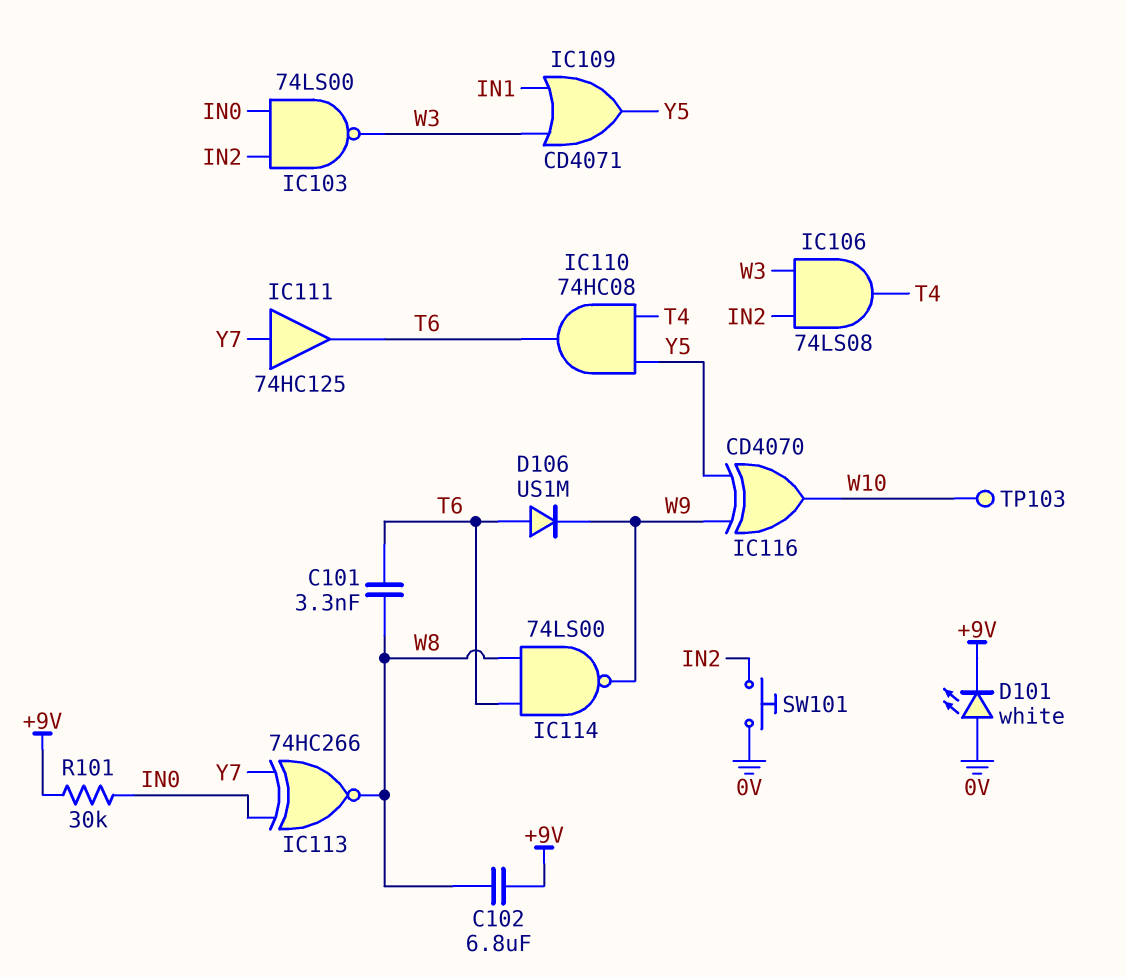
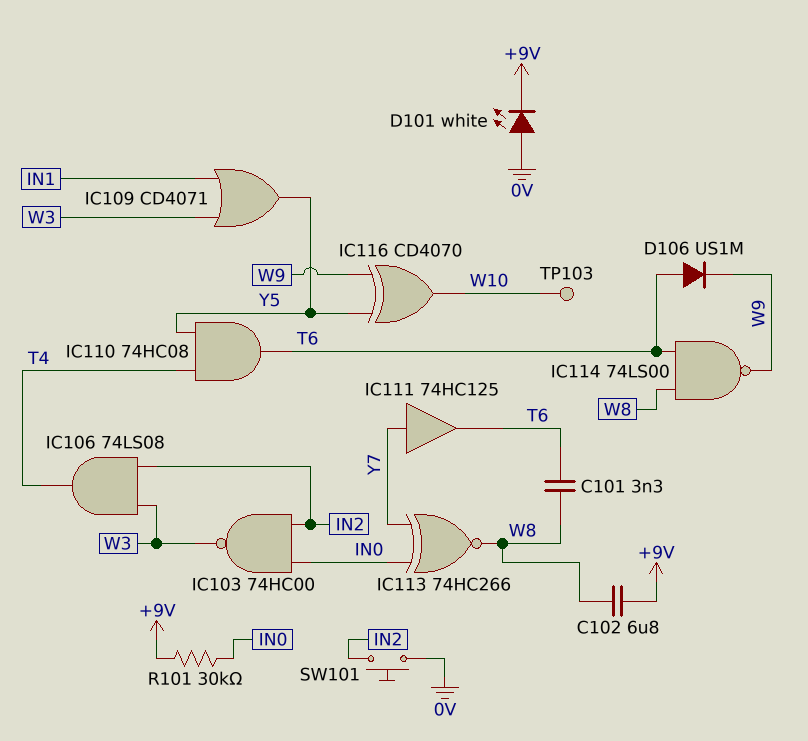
IC103: NAND 74LS00 (in IN0, in IN2, out W3) -> NAND 74HC00 (in IN0, in IN2, out W3)

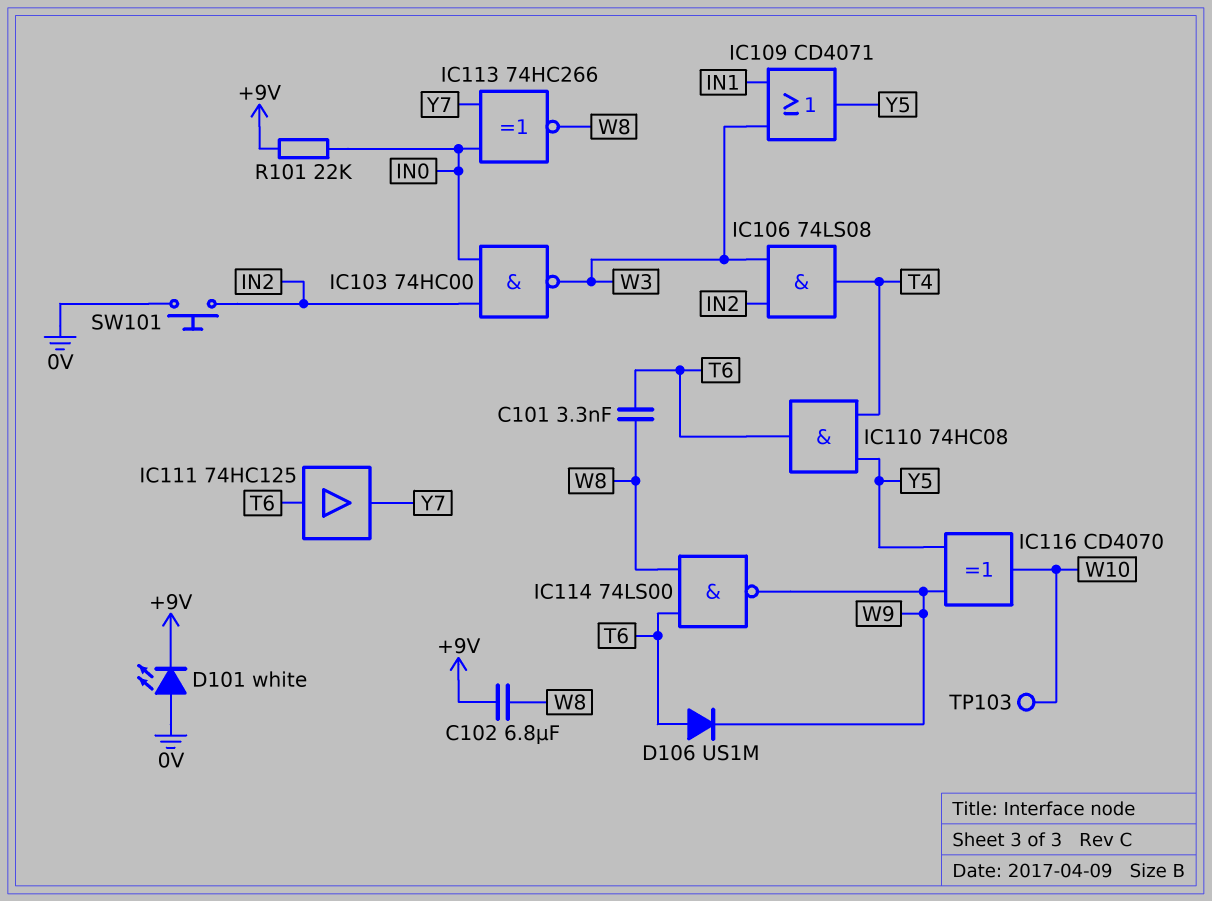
IC111: buffer 74HC125 (in Y7, out T6) -> buffer 74HC125 (in T6, out Y7)
R101: 30k (+9V, IN0) -> 22k (+9V, IN0)

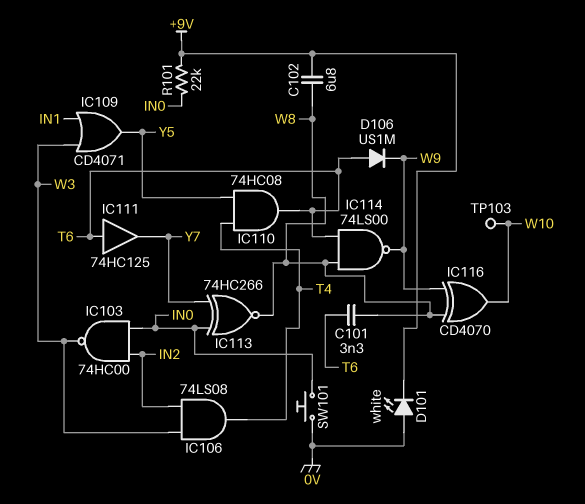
IC116: XOR CD4070 (in W9, in Y5, out W10) -> XOR CD4070 (in W8, in W9, out W10)
SW101: button (0V, IN2) -> button (0V, IN0)

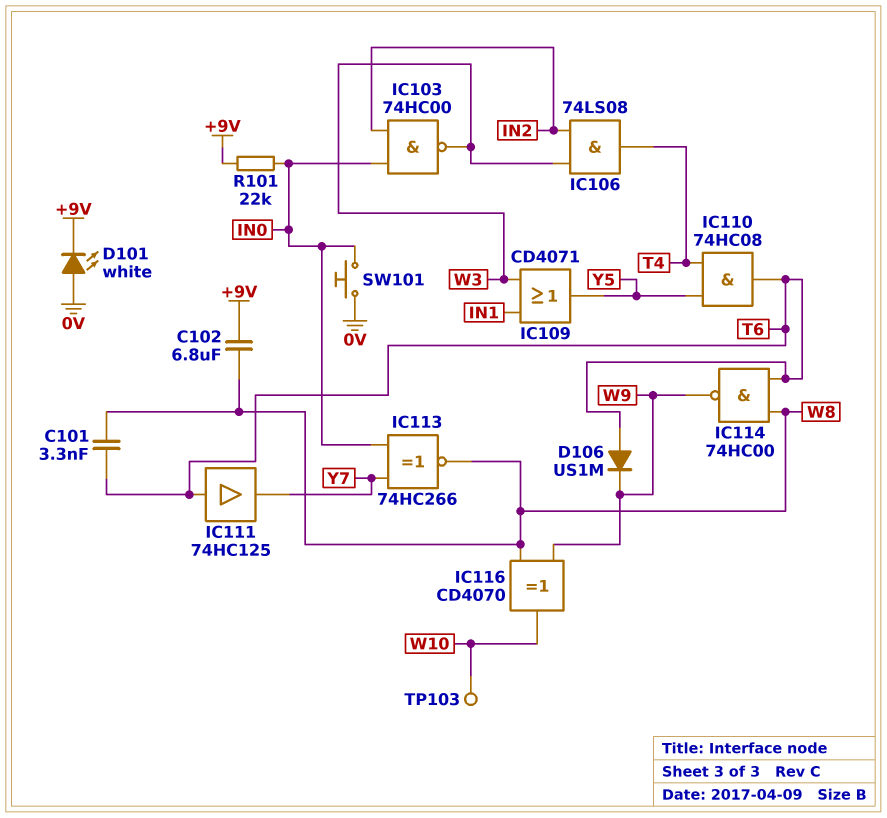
IC114: NAND 74LS00 (in T6, in W8, out W9) -> NAND 74HC00 (in T6, in W8, out W9)

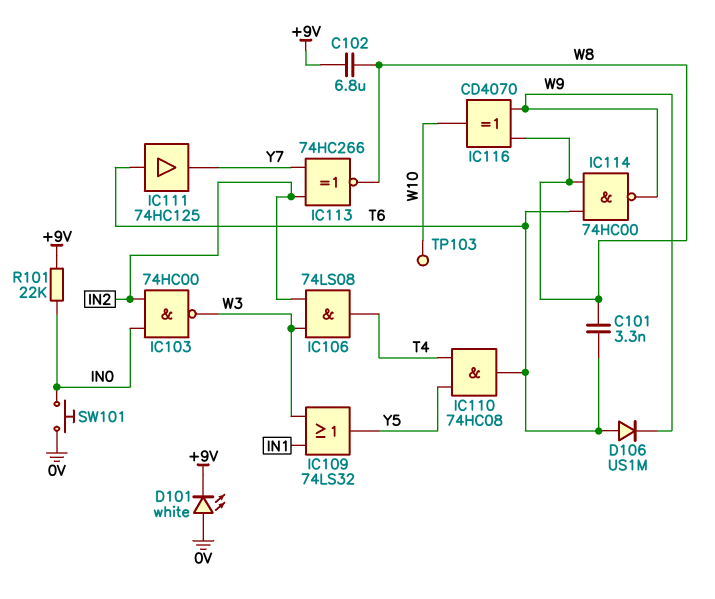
IC109: OR CD4071 (in IN1, in W3, out Y5) -> OR 74LS32 (in IN1, in W3, out Y5)
IC113: XNOR 74HC266 (in IN0, in Y7, out W8) -> XNOR 74HC266 (in IN2, in Y7, out W8)

